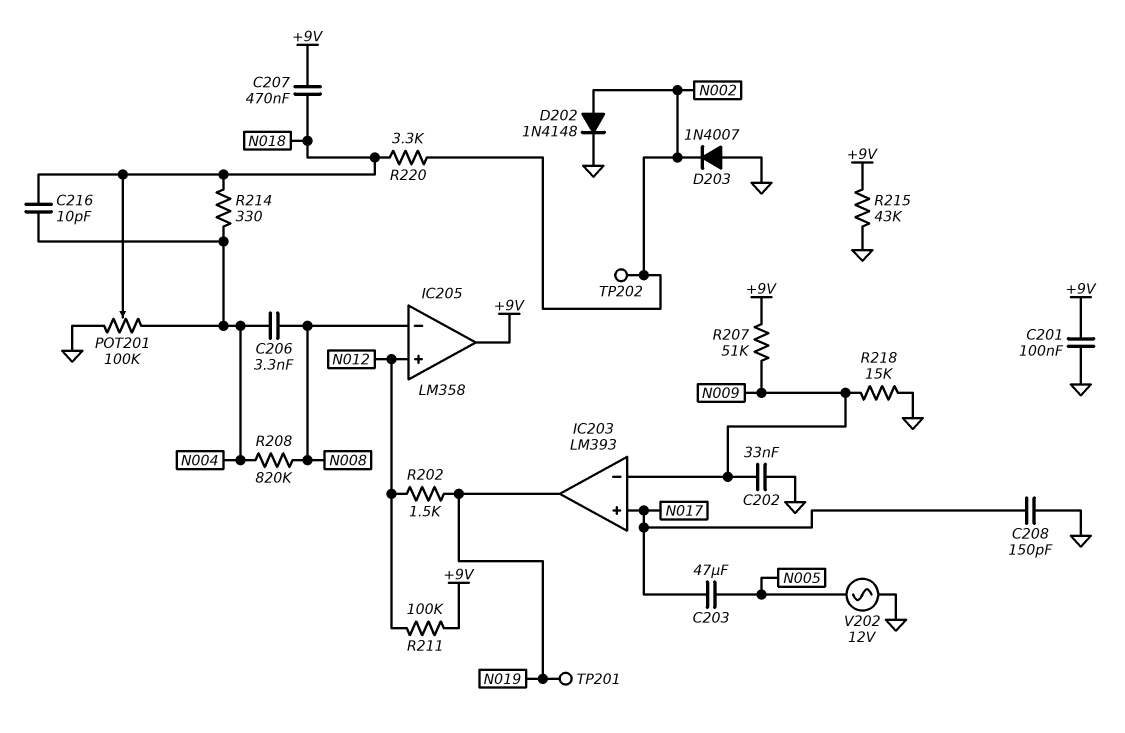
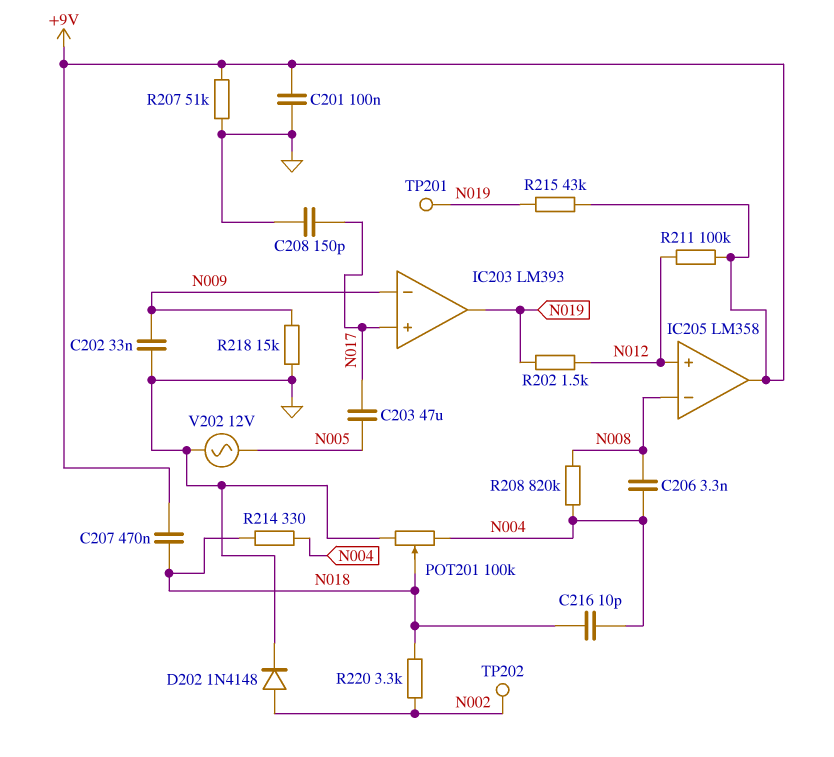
D203: diode 1N4007 (A GND, K N002) -> none
R207: 51k (+9V, N009) -> 51k (+9V, GND)
R215: 43k (+9V, GND) -> 43k (+9V, N019)

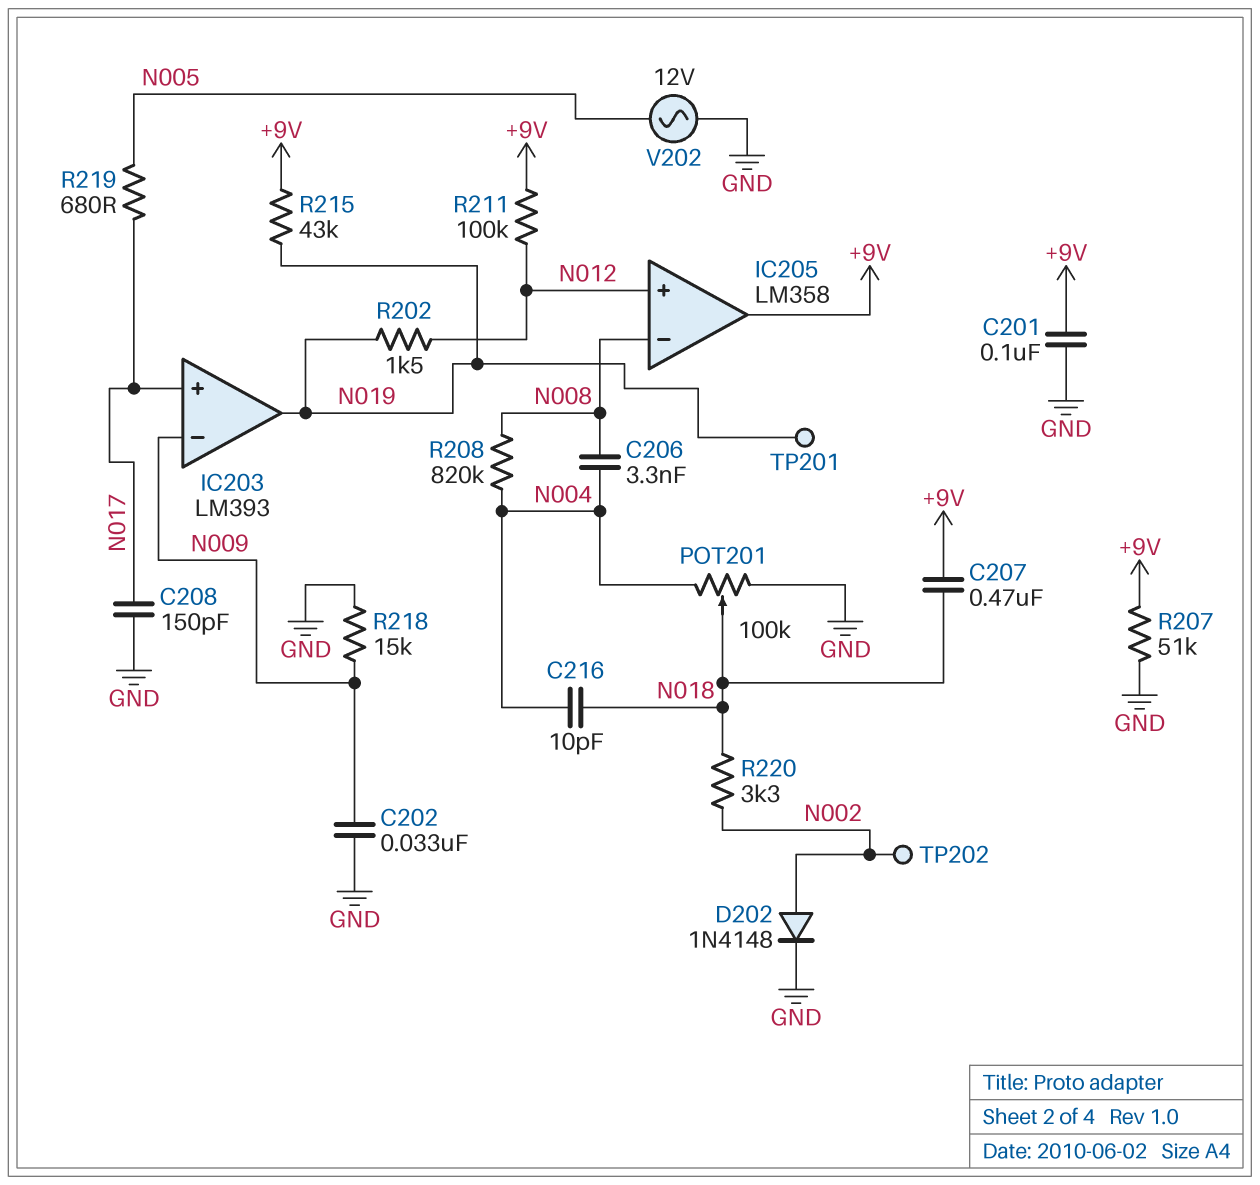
C203: 47uF (N005, N017) -> none
R214: 330 (N004, N018) -> none
R219: none -> 680 (N005, N017)

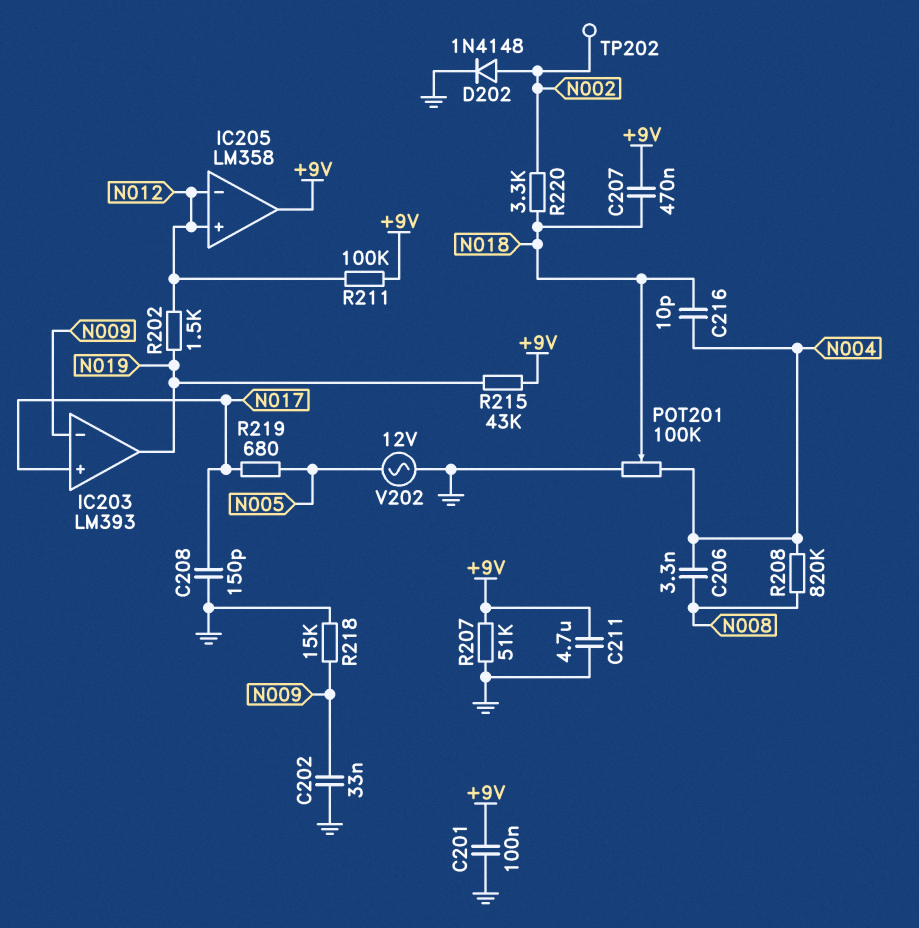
C211: none -> 4.7uF (+9V, GND)
IC205 pin in-: N008 -> N012
TP201: test point (N019) -> none

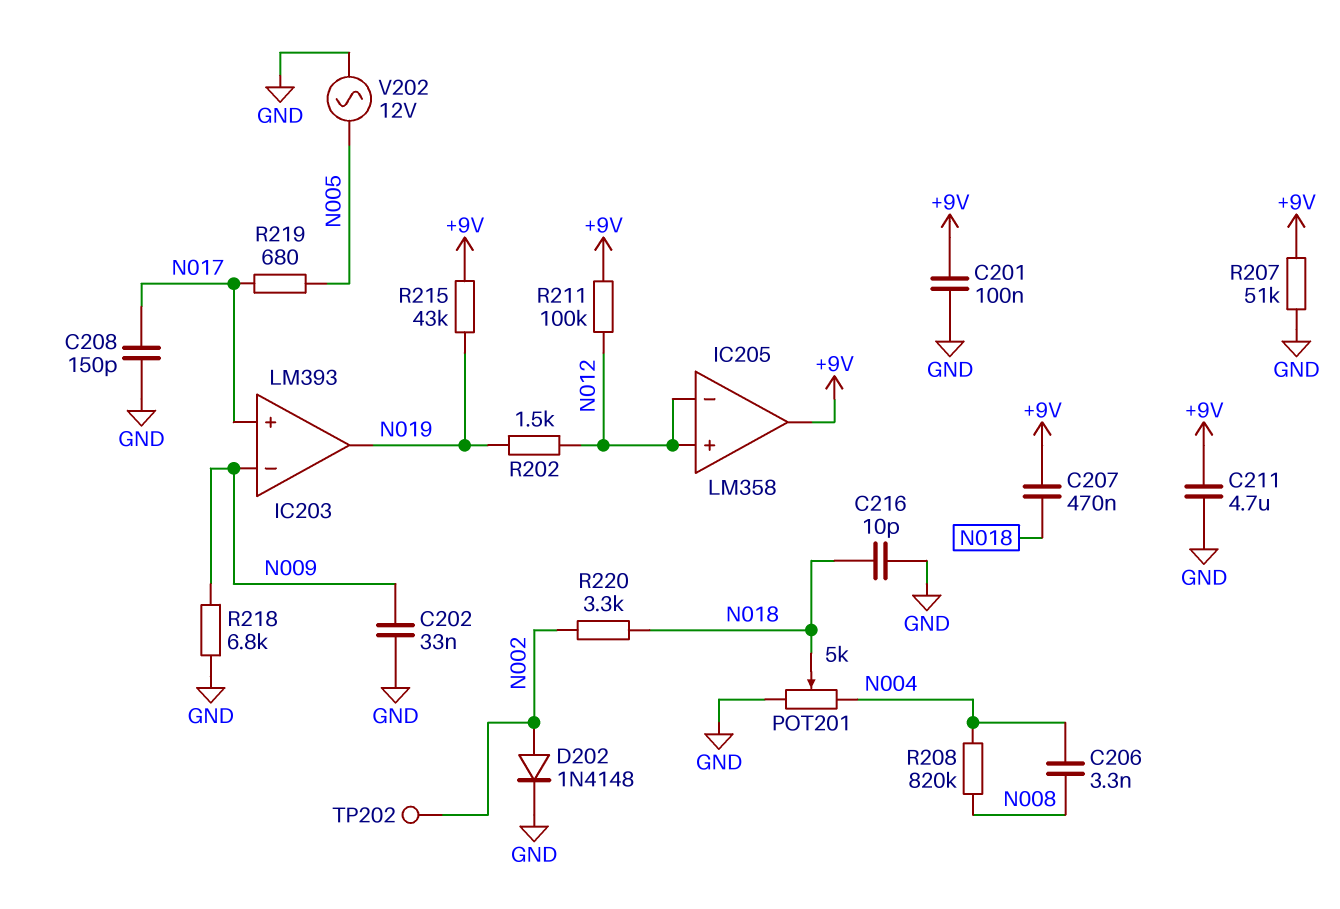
C216: 10pF (N004, N018) -> 10pF (GND, N018)
POT201: 100k (GND, N004, wiper N018) -> 5k (GND, N004, wiper N018)
R218: 15k (GND, N009) -> 6.8k (GND, N009)

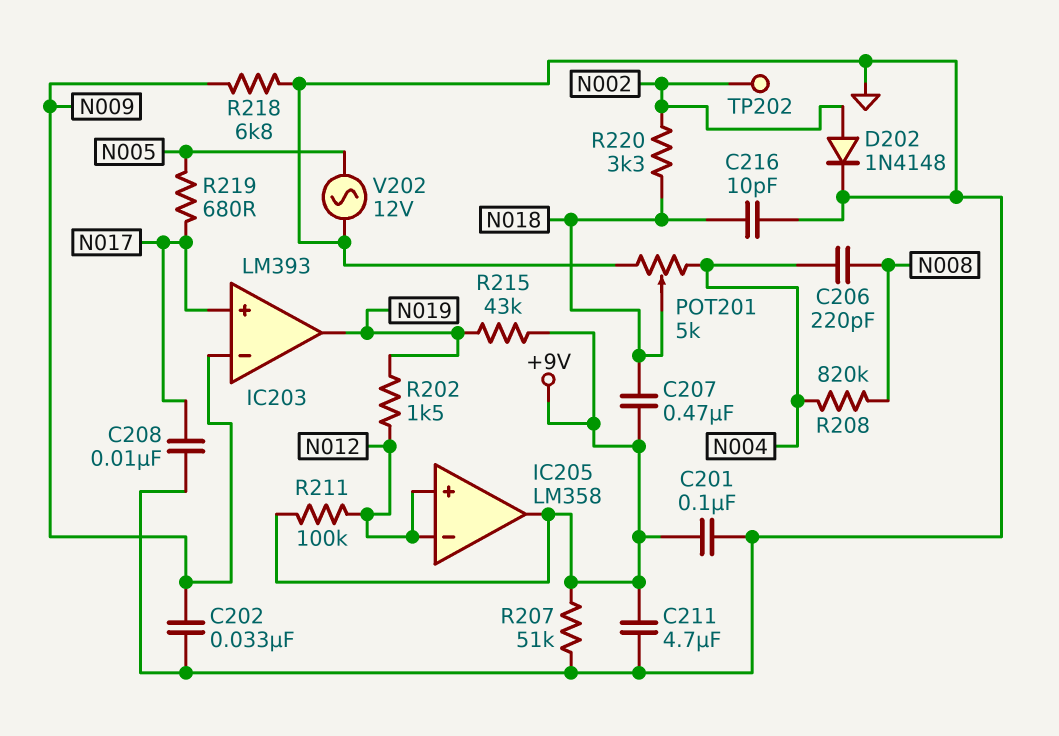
C206: 3.3nF (N004, N008) -> 220pF (N004, N008)
C208: 150pF (GND, N017) -> 10nF (GND, N017)

